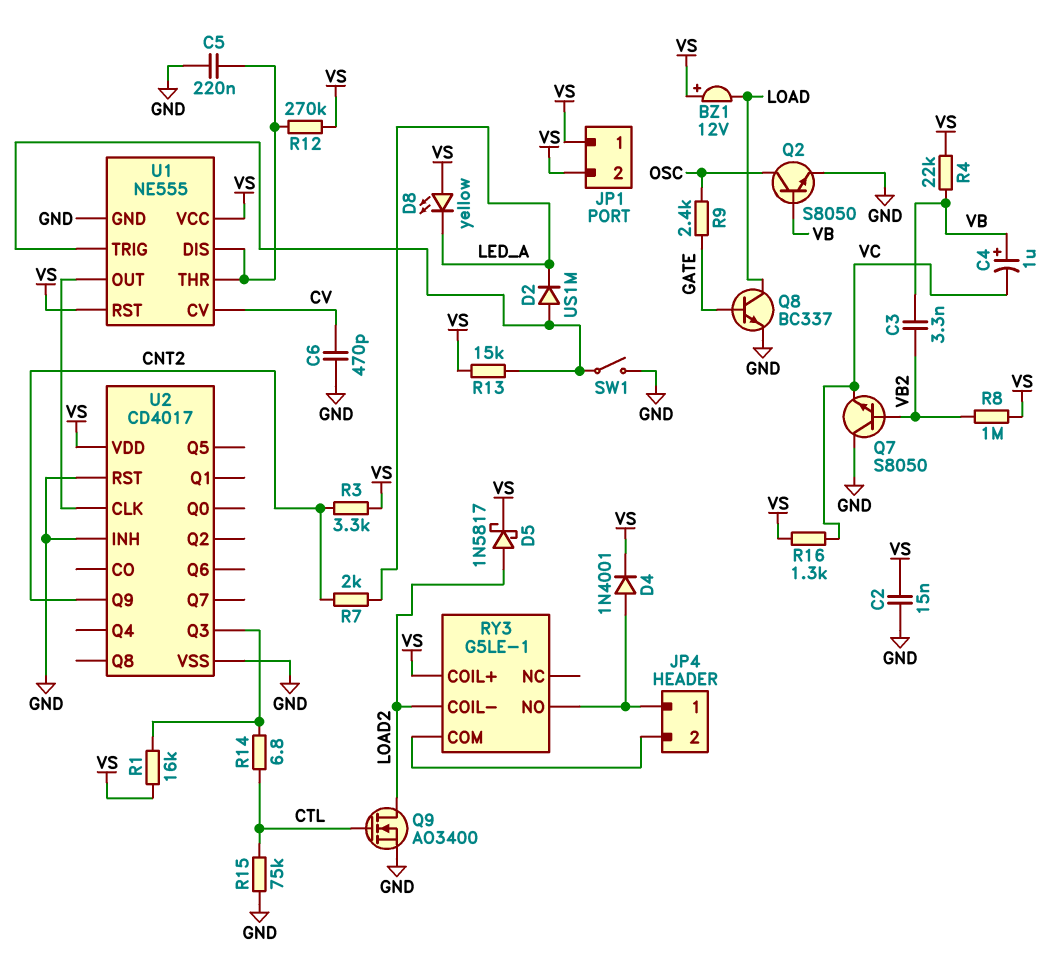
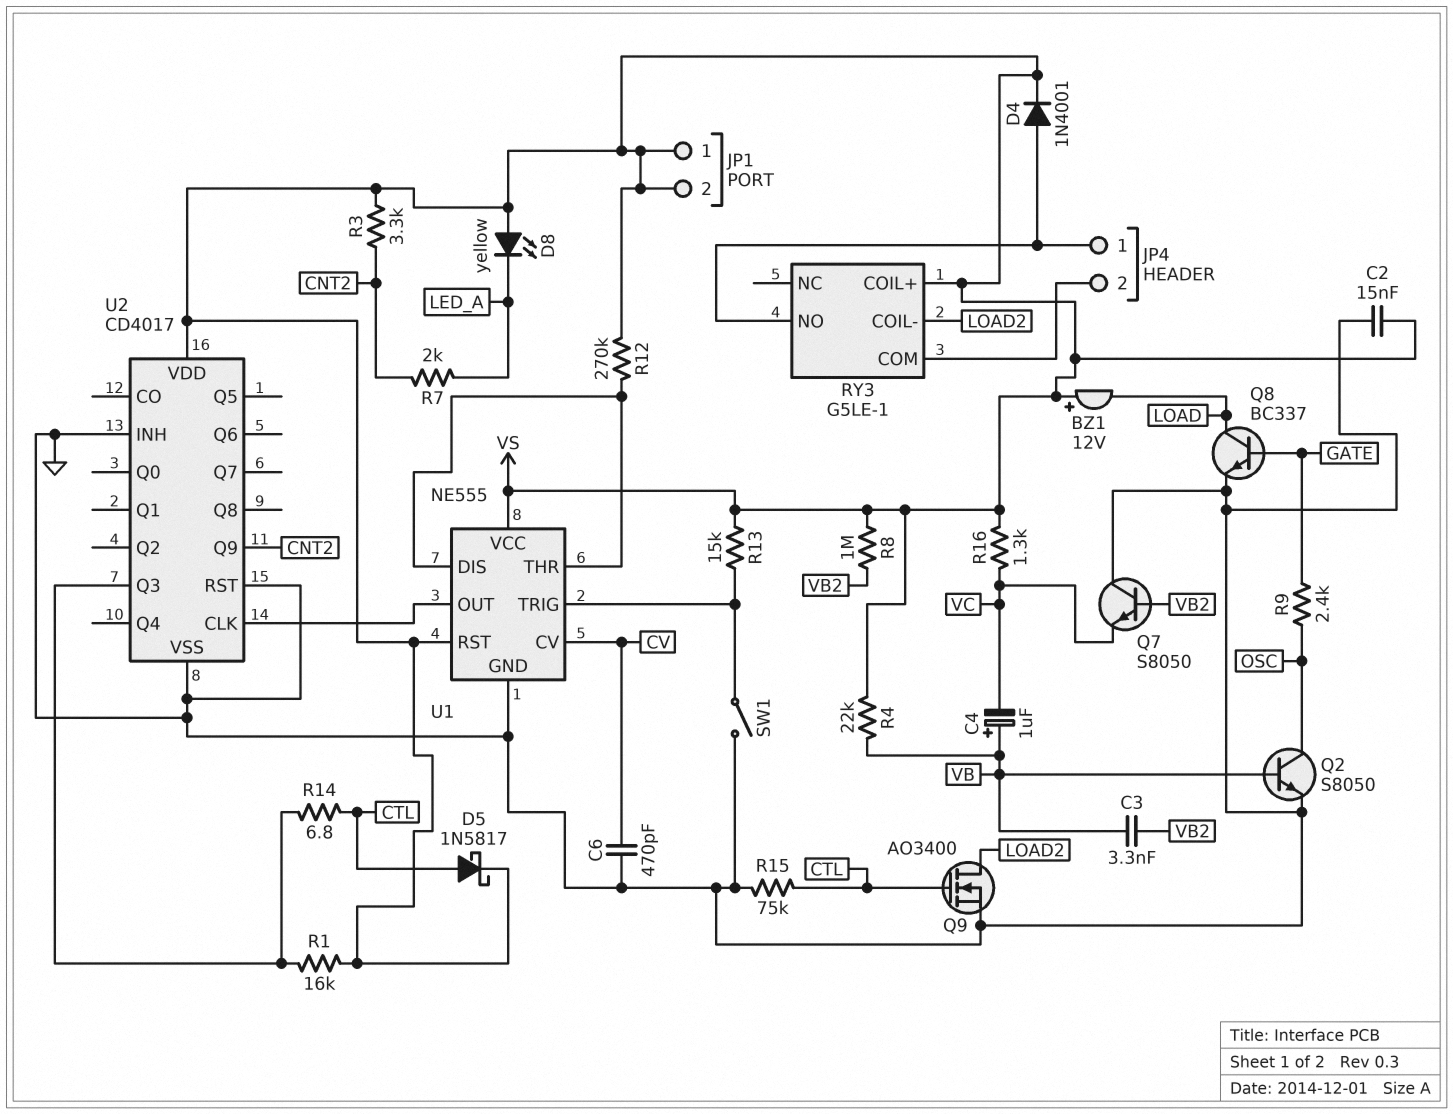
C5: 220nF (GND, U1/DIS) -> none
D2: diode US1M (A U1/TRIG, K LED_A) -> none
D5: schottky 1N5817 (A LOAD2, K VS) -> schottky 1N5817 (A CTL, K VS)

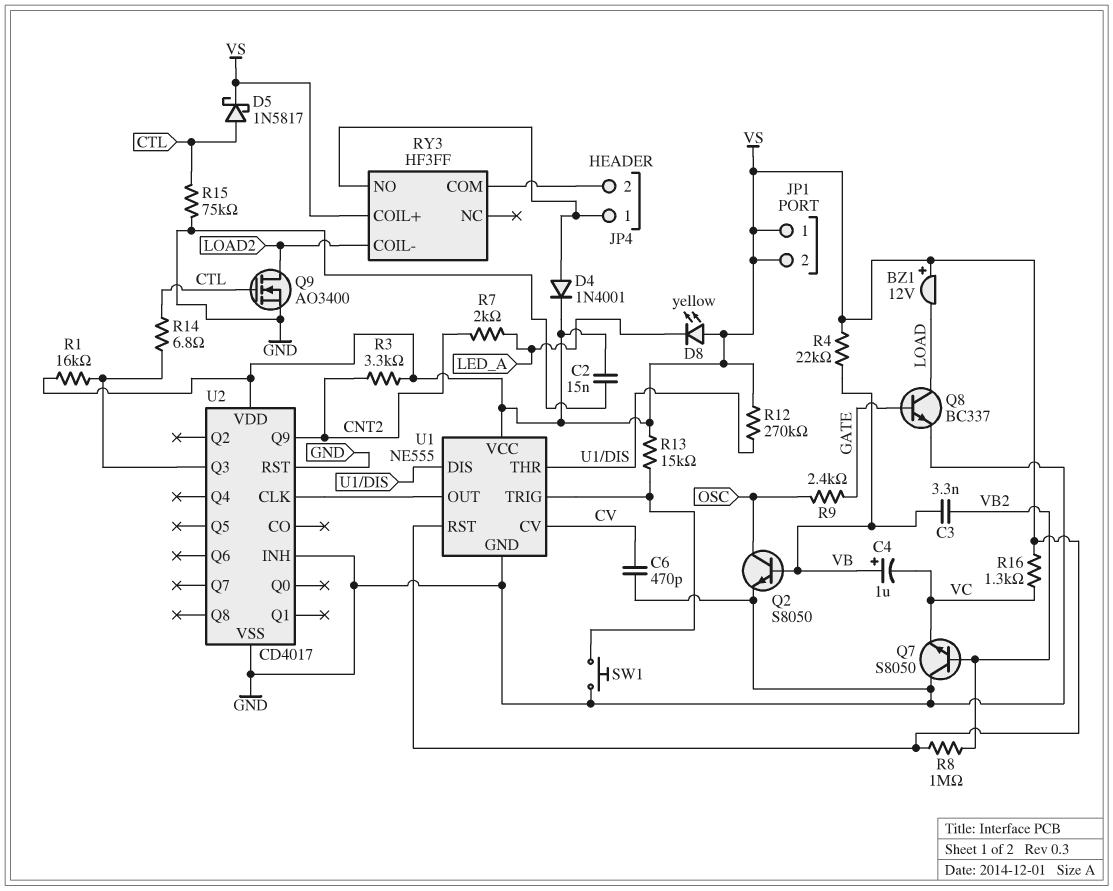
RY3: G5LE-1 -> HF3FF
SW1: switch (GND, U1/TRIG) -> button (GND, U1/TRIG)

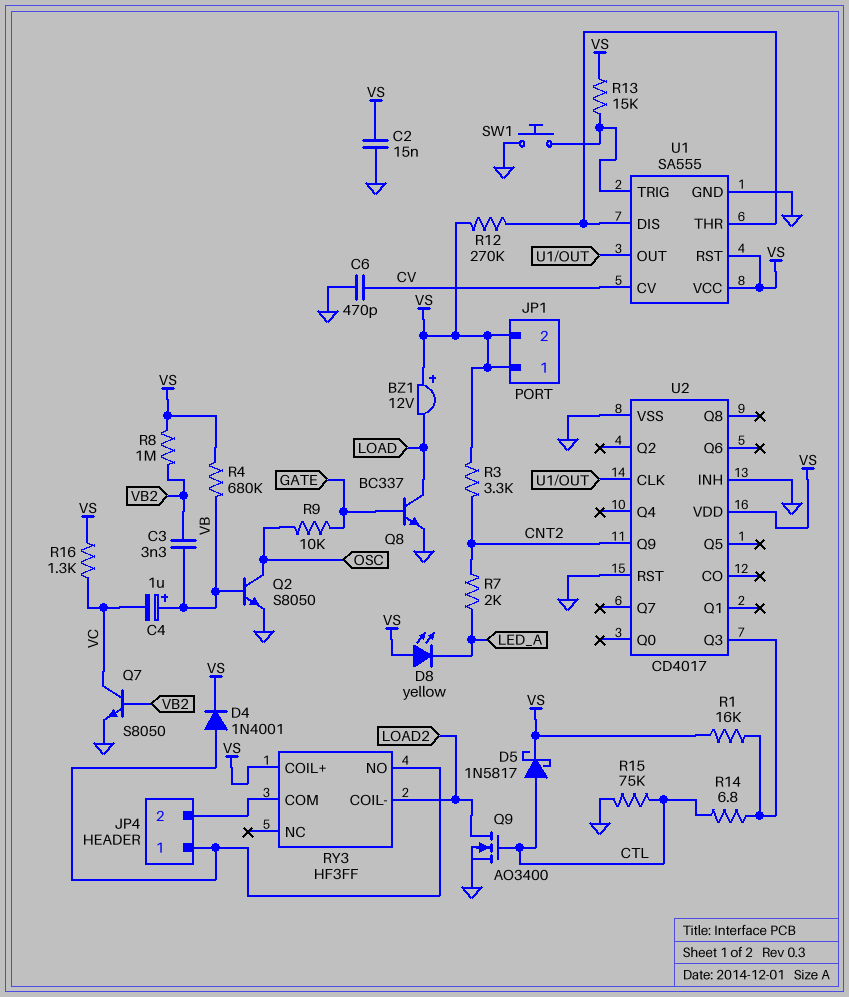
Q7: NPN S8050 (B VB2, C GND, E VC) -> NPN S8050 (B VB2, C VC, E GND)
R4: 22k (VB, VS) -> 680k (VB, VS)
R9: 2.4k (GATE, OSC) -> 10k (GATE, OSC)
U1: NE555 -> SA555

